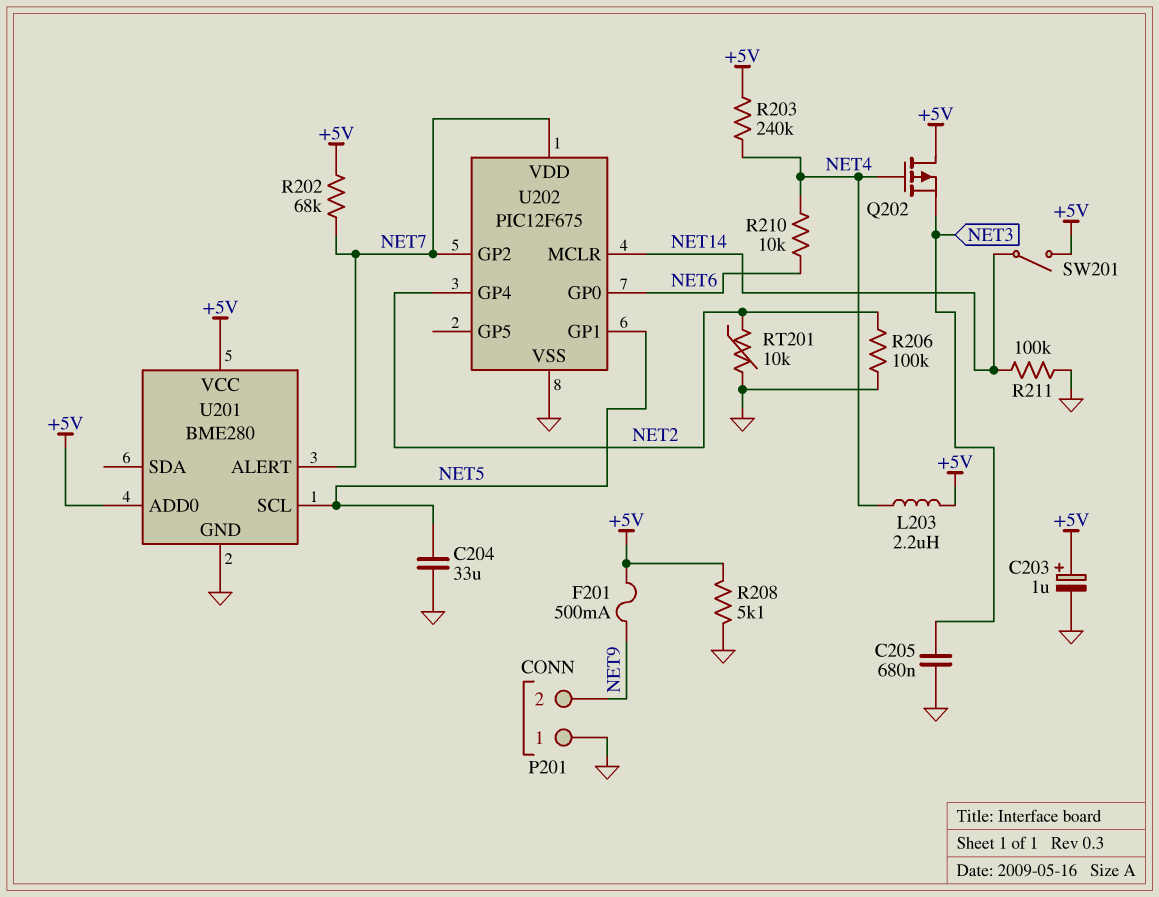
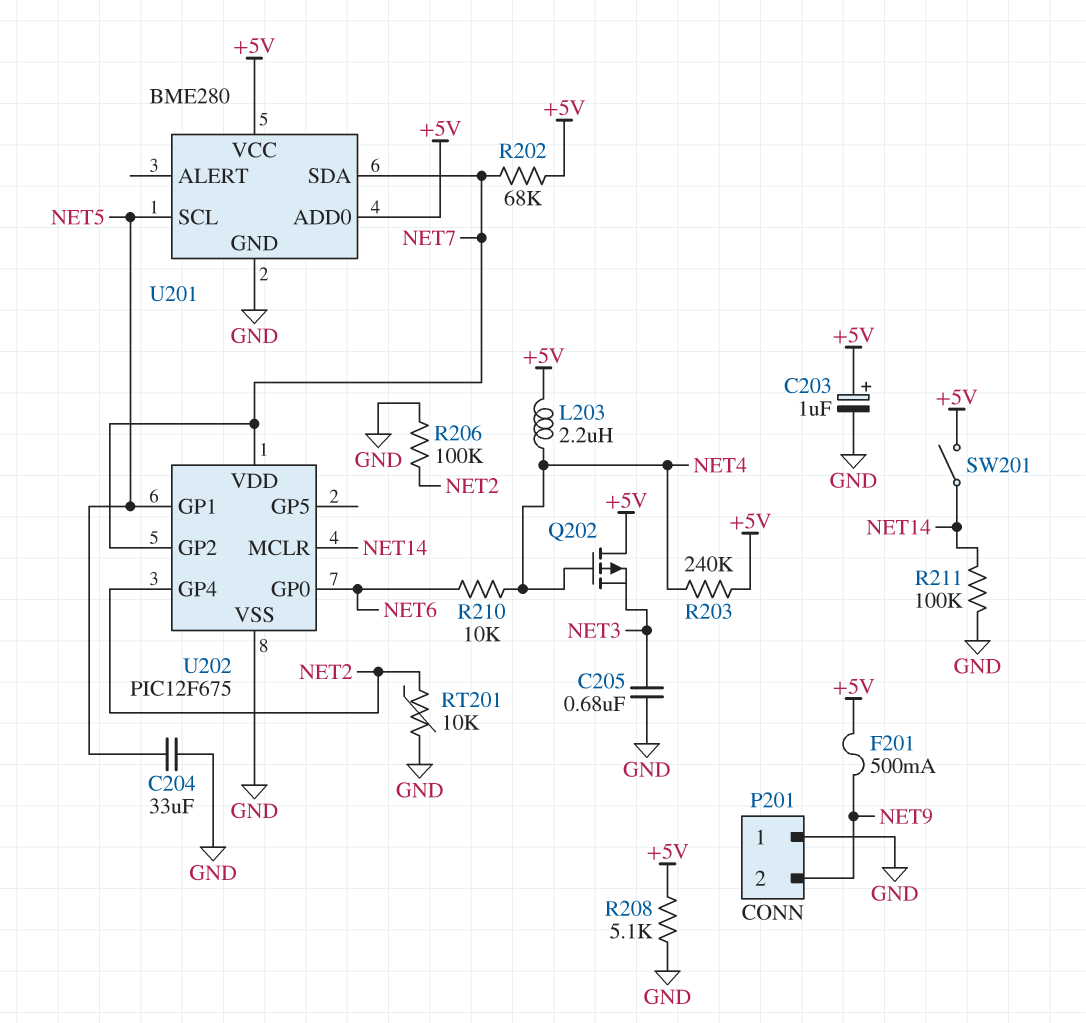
U201 pin ALERT: NET7 -> none
U201 pin SDA: none -> NET7

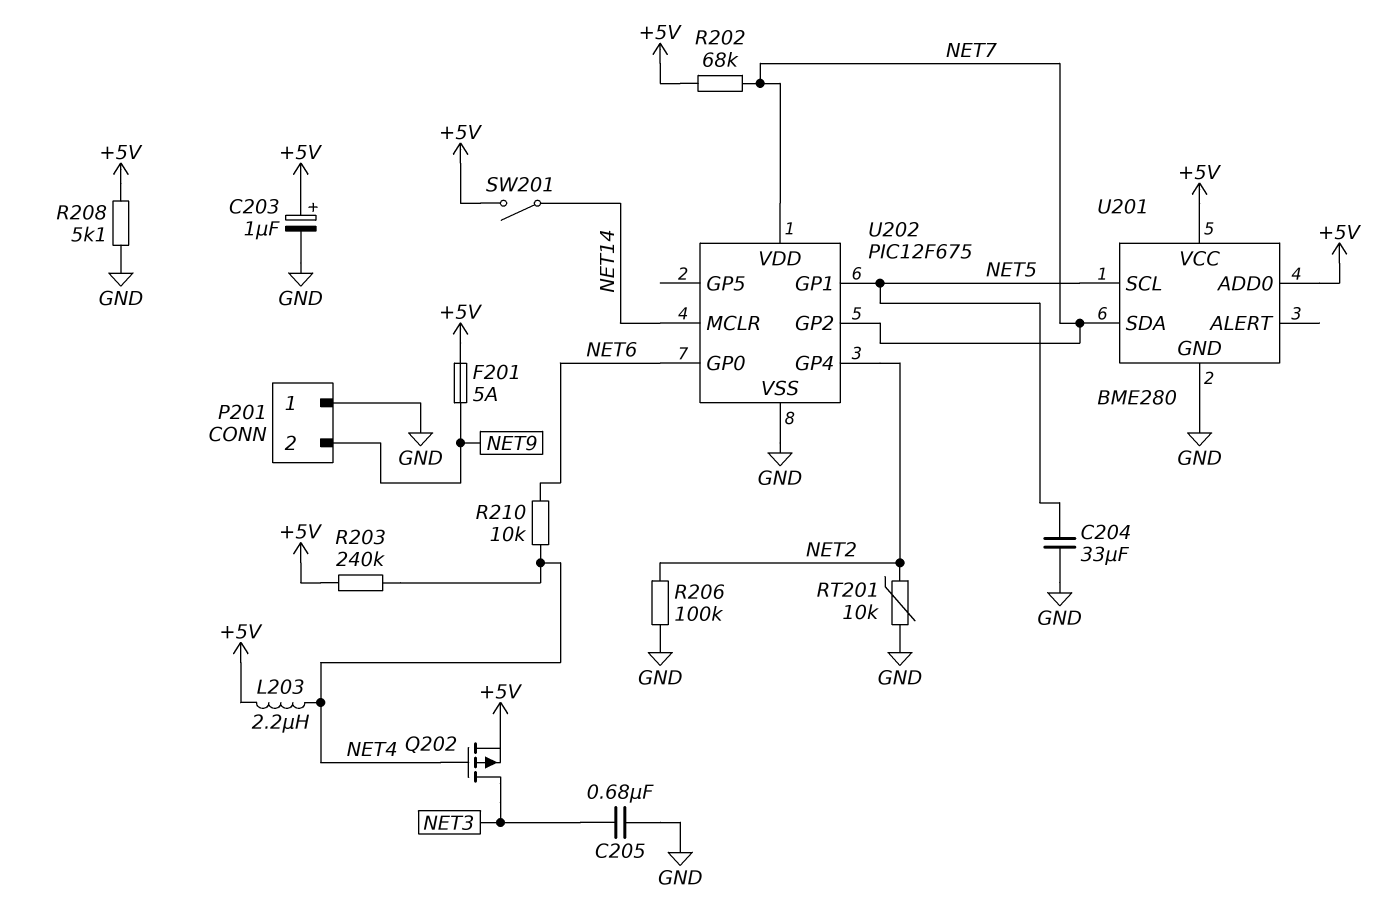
F201: 500mA (+5V, NET9) -> 5A (+5V, NET9)
Q202: PMOS (G NET4, D +5V, S NET3) -> PMOS (G NET4, D NET3, S +5V)
R211: 100k (GND, NET14) -> none

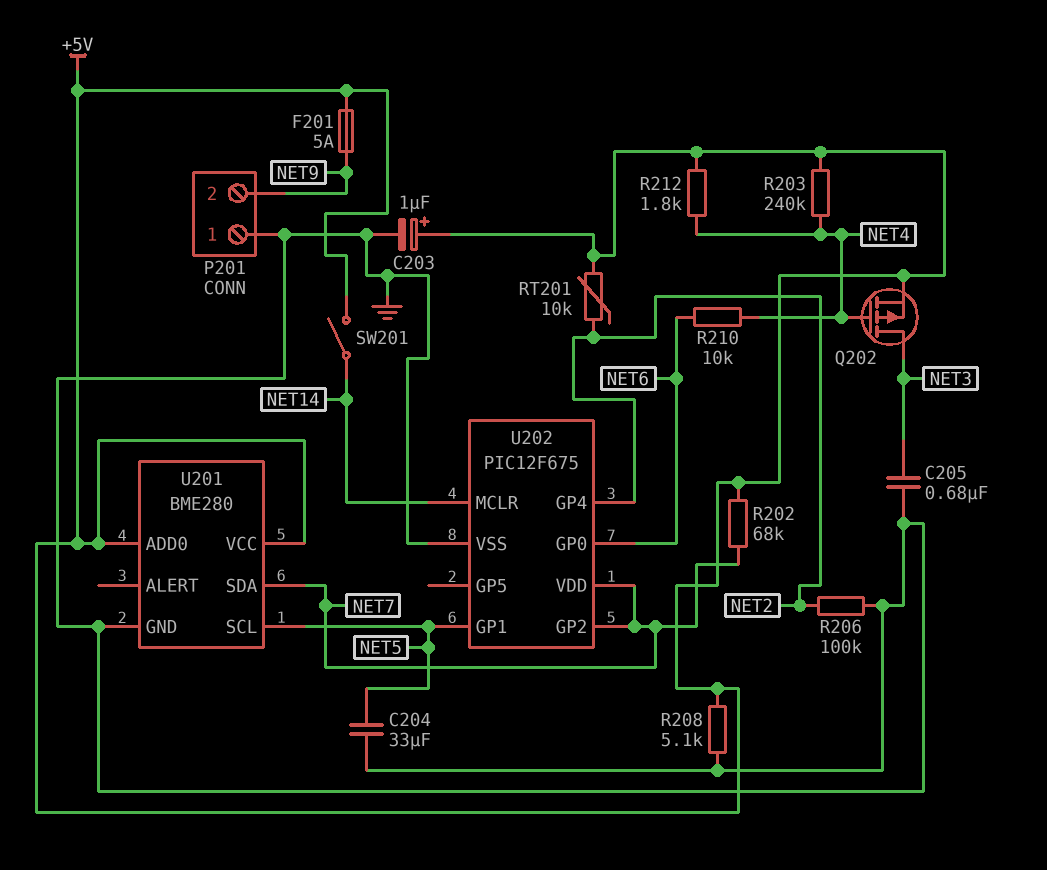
L203: 2.2uH (+5V, NET4) -> none
R212: none -> 1.8k (+5V, NET4)
RT201: 10k (GND, NET2) -> 10k (+5V, NET2)

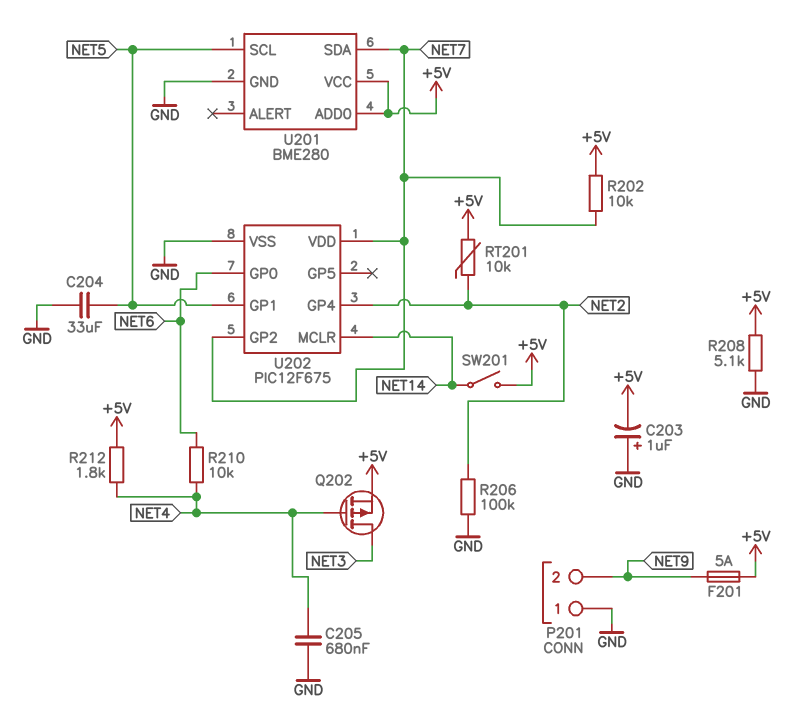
C203: 1uF (plus +5V, minus GND) -> 1uF (plus GND, minus +5V)
C205: 680nF (GND, NET3) -> 680nF (GND, NET4)
R202: 68k (+5V, NET7) -> 10k (+5V, NET7)
R203: 240k (+5V, NET4) -> none

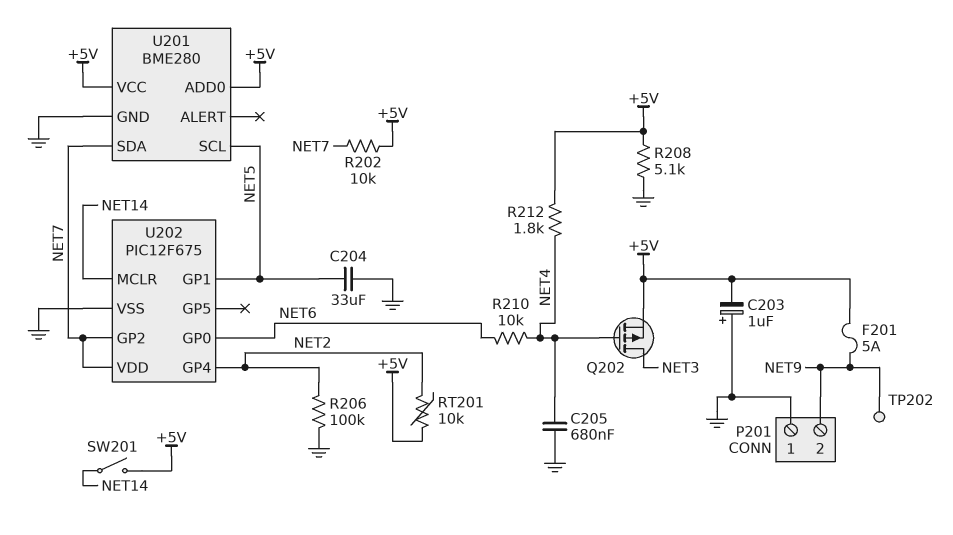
TP202: none -> test point (NET9)

